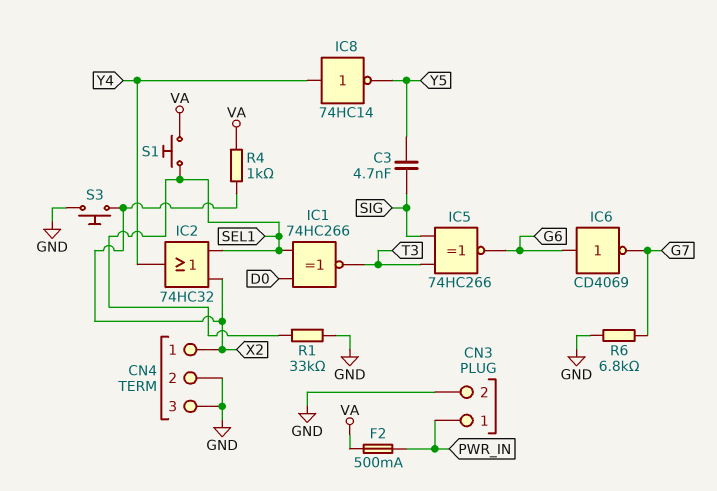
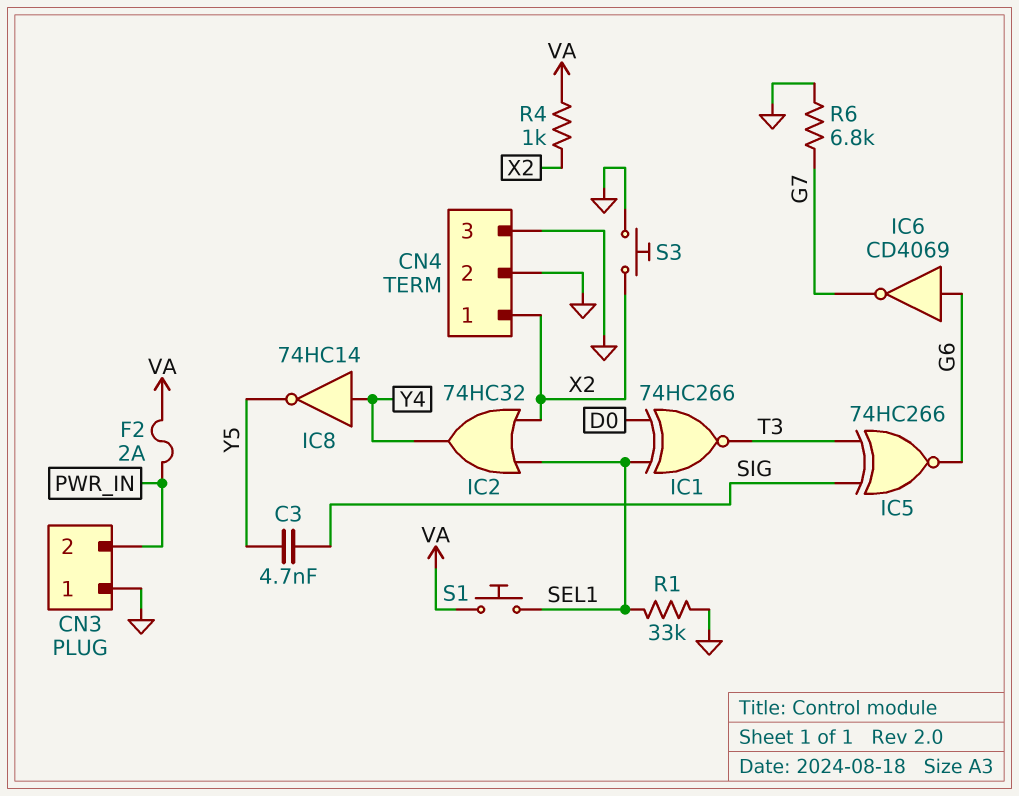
CN3 pin 1: PWR_IN -> GND
CN3 pin 2: GND -> PWR_IN
F2: 500mA (PWR_IN, VA) -> 2A (PWR_IN, VA)

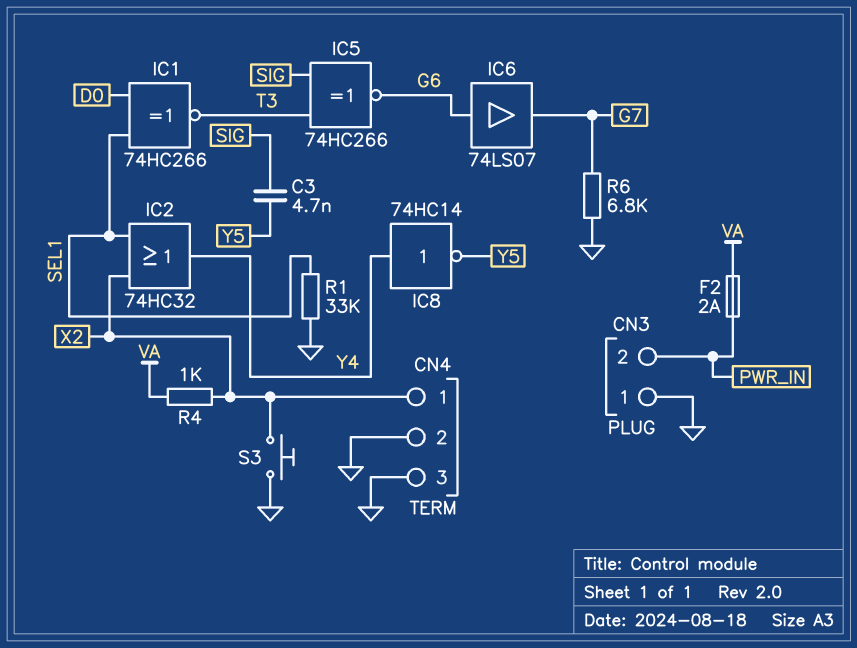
IC6: NOT CD4069 (in G6, out G7) -> buffer 74LS07 (in G6, out G7)
S1: button (SEL1, VA) -> none

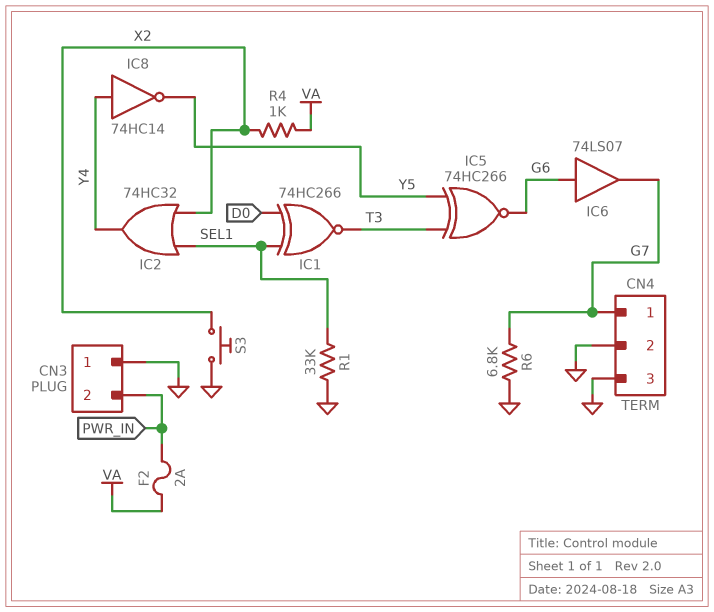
C3: 4.7nF (SIG, Y5) -> none
CN4 pin 1: X2 -> G7
IC5: XNOR 74HC266 (in SIG, in T3, out G6) -> XNOR 74HC266 (in T3, in Y5, out G6)

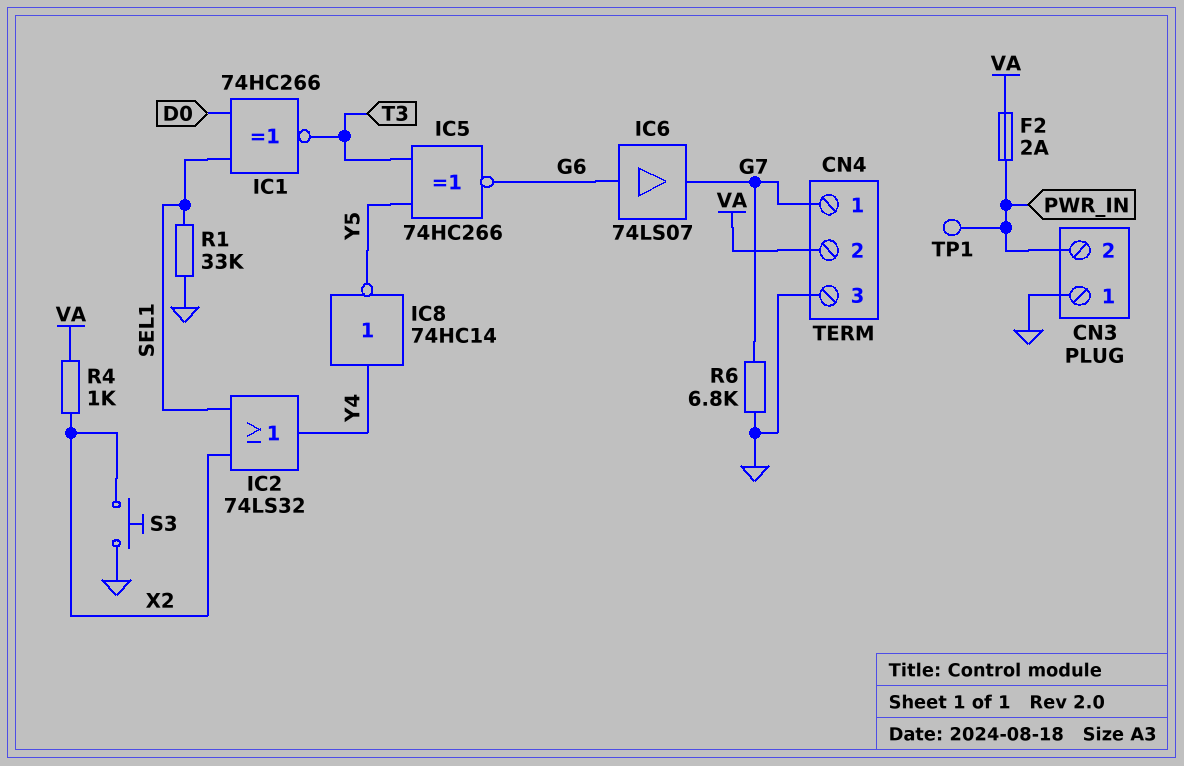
CN4 pin 2: GND -> VA
IC2: OR 74HC32 (in SEL1, in X2, out Y4) -> OR 74LS32 (in SEL1, in X2, out Y4)
TP1: none -> test point (PWR_IN)

